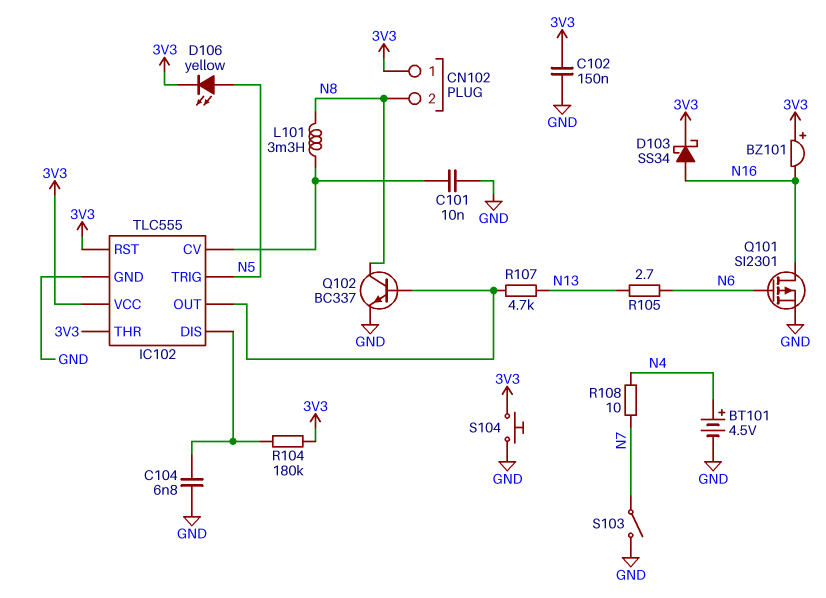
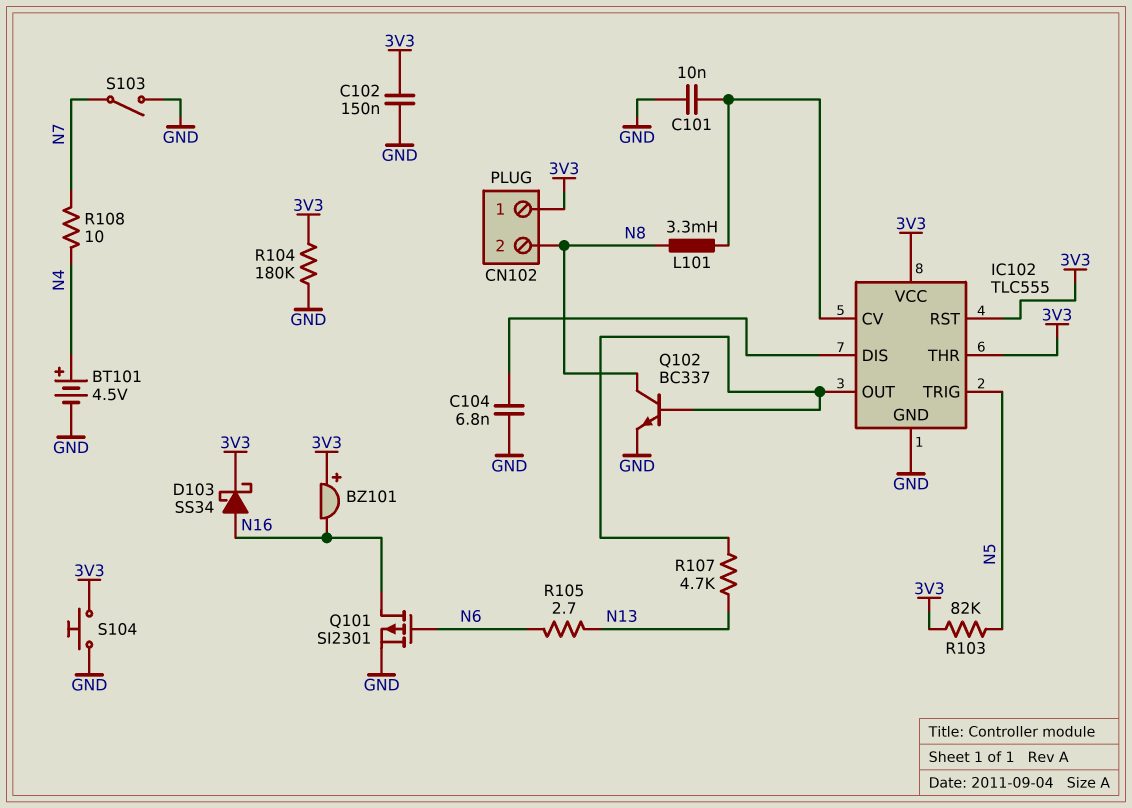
D106: LED yellow (A N5, K 3V3) -> none
R103: none -> 82k (3V3, N5)
R104: 180k (3V3, IC102/DIS) -> 180k (3V3, GND)

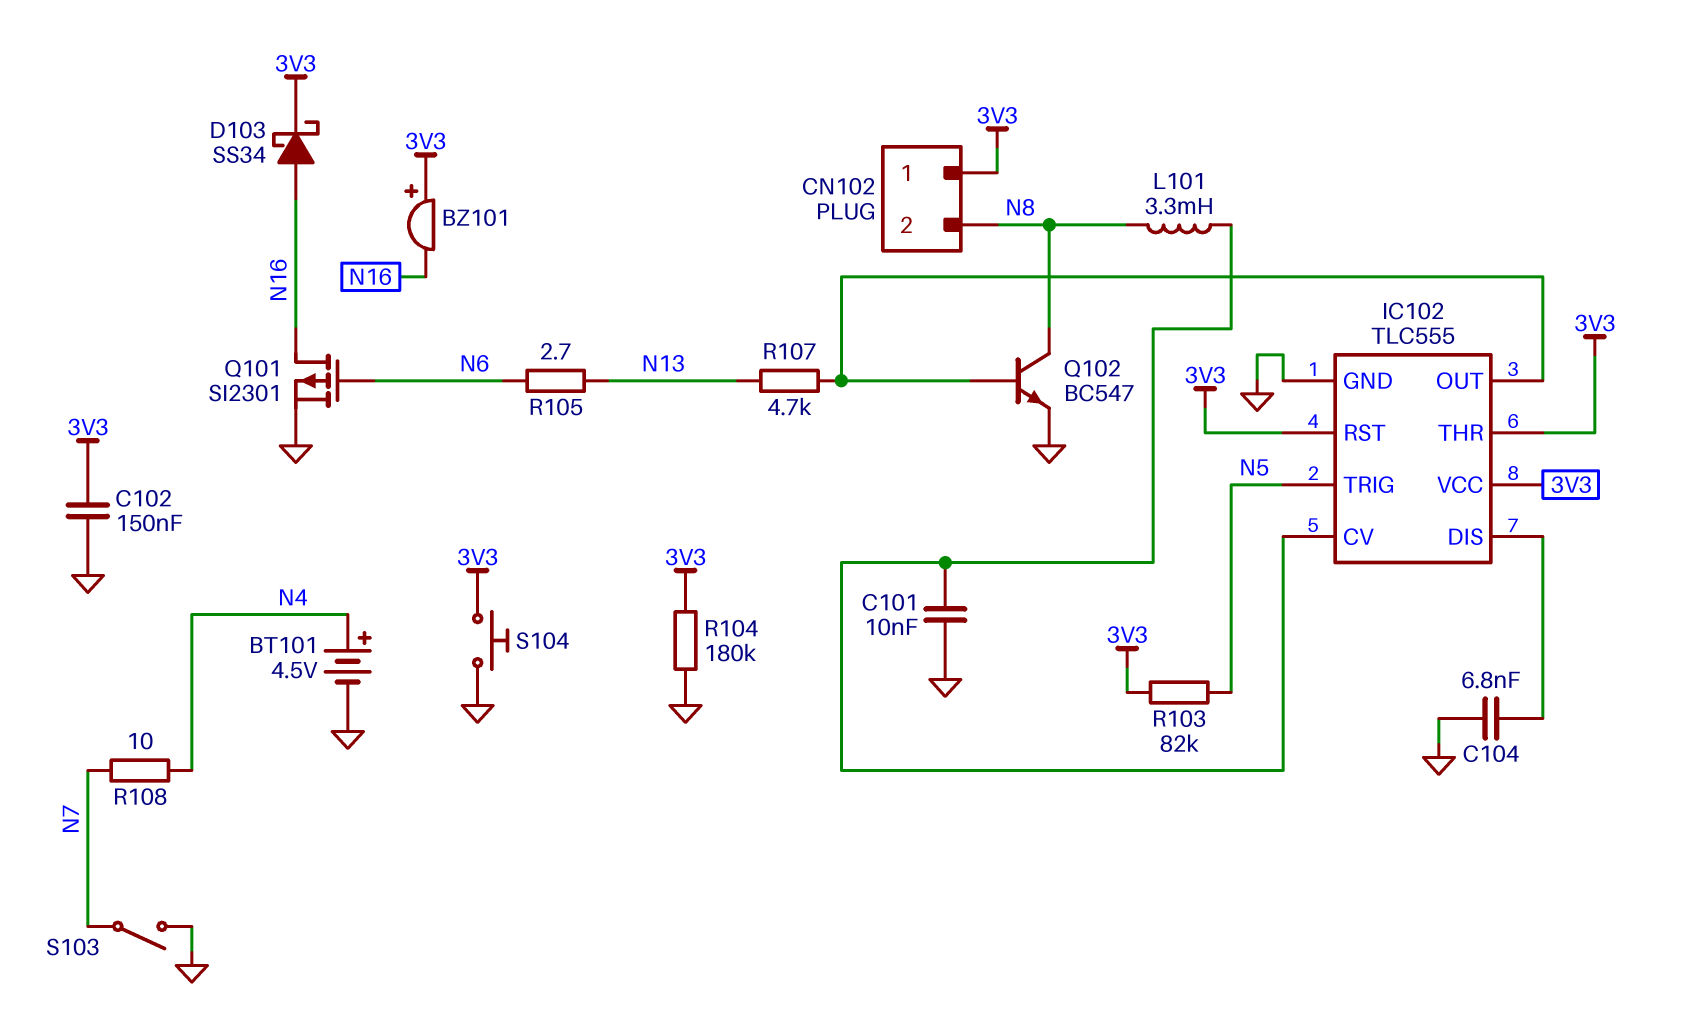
Q102: NPN BC337 (B IC102/OUT, C N8, E GND) -> NPN BC547 (B IC102/OUT, C N8, E GND)

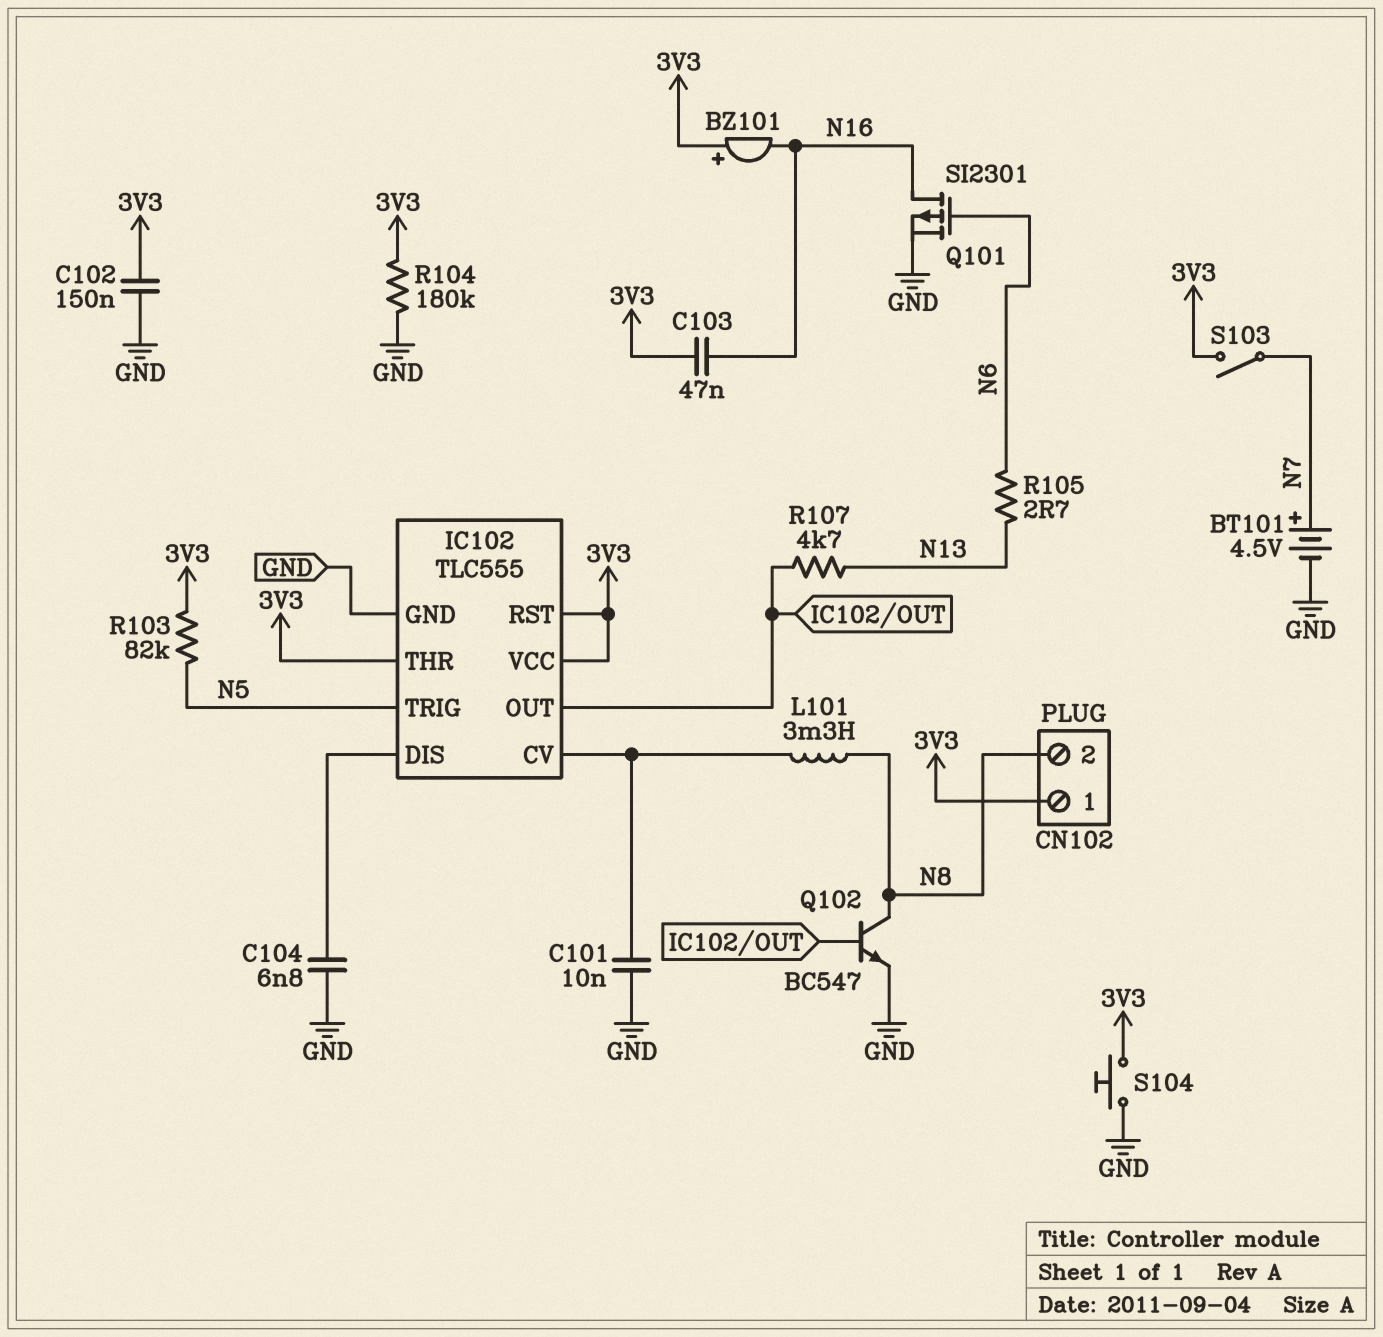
BT101: 4.5V (plus N4, minus GND) -> 4.5V (plus N7, minus GND)
C103: none -> 47nF (3V3, N16)
D103: schottky SS34 (A N16, K 3V3) -> none
R108: 10 (N4, N7) -> none
S103: switch (GND, N7) -> switch (3V3, N7)

